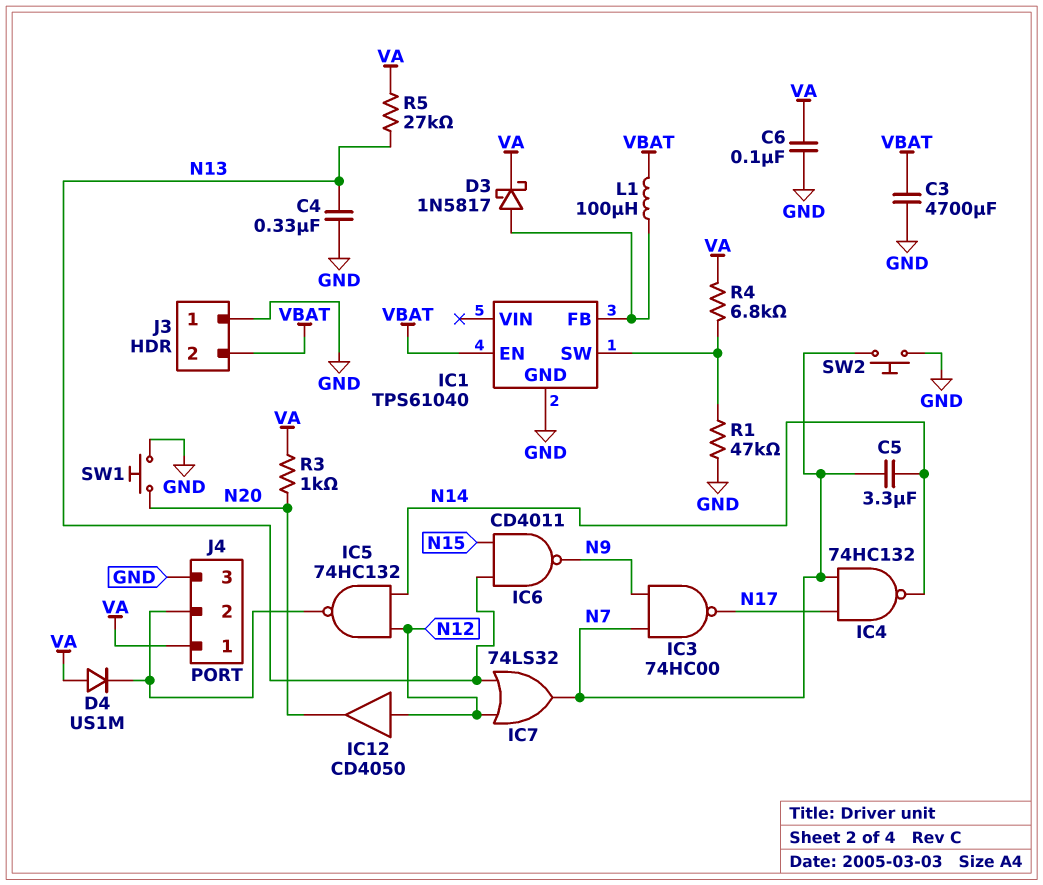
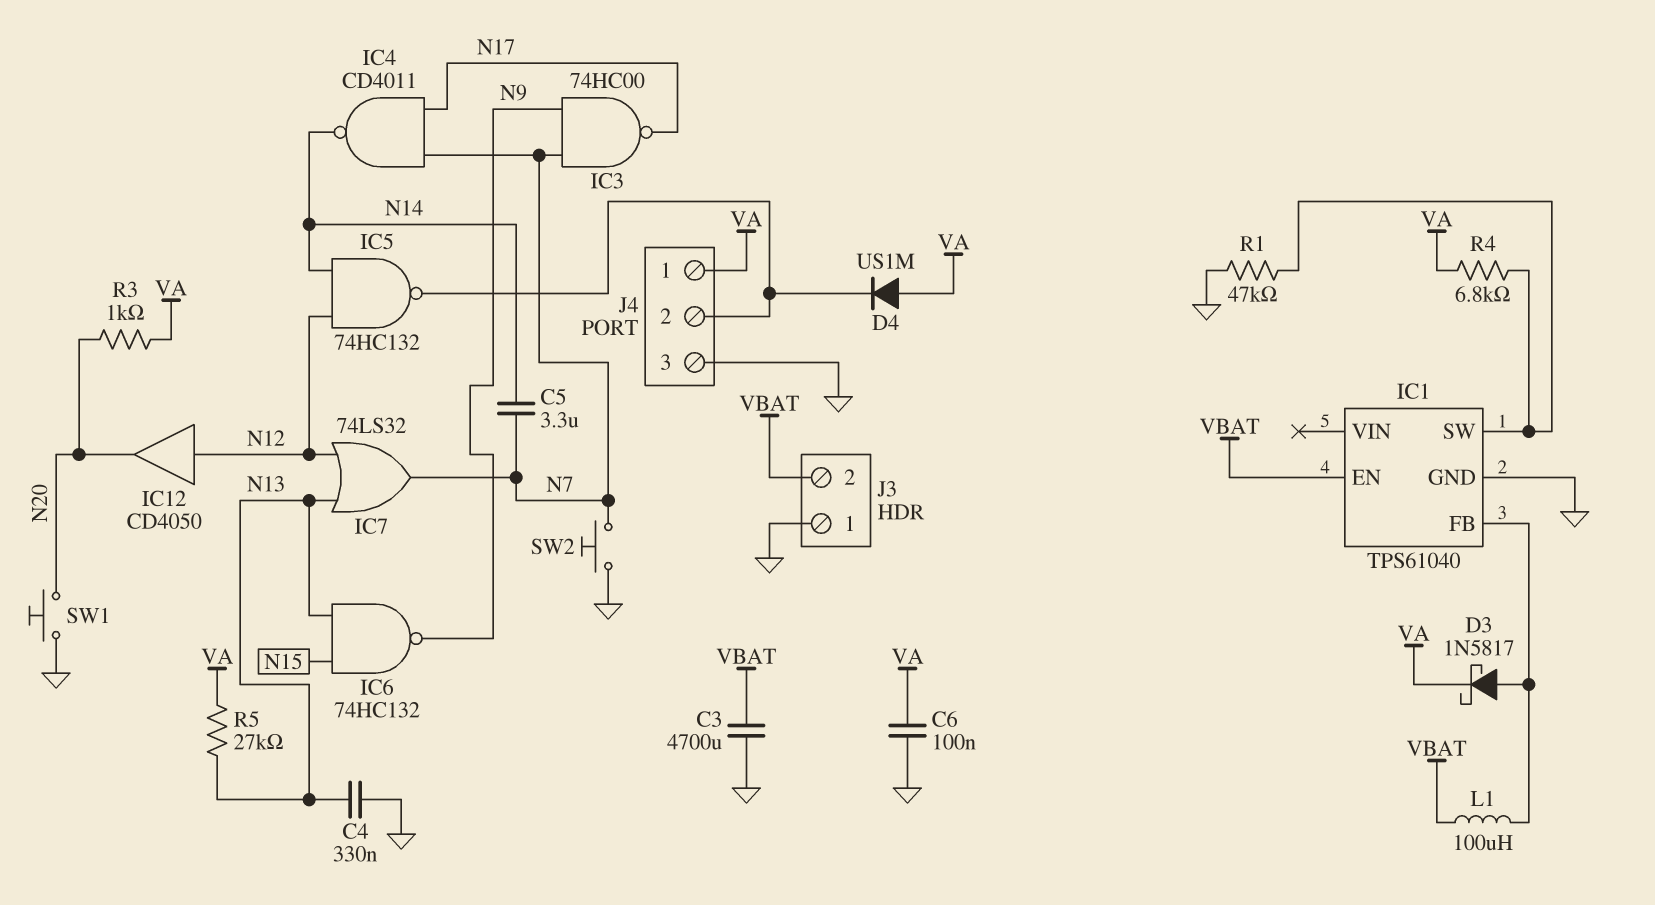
IC4: NAND 74HC132 (in N7, in N17, out N14) -> NAND CD4011 (in N7, in N17, out N14)
IC6: NAND CD4011 (in N13, in N15, out N9) -> NAND 74HC132 (in N13, in N15, out N9)

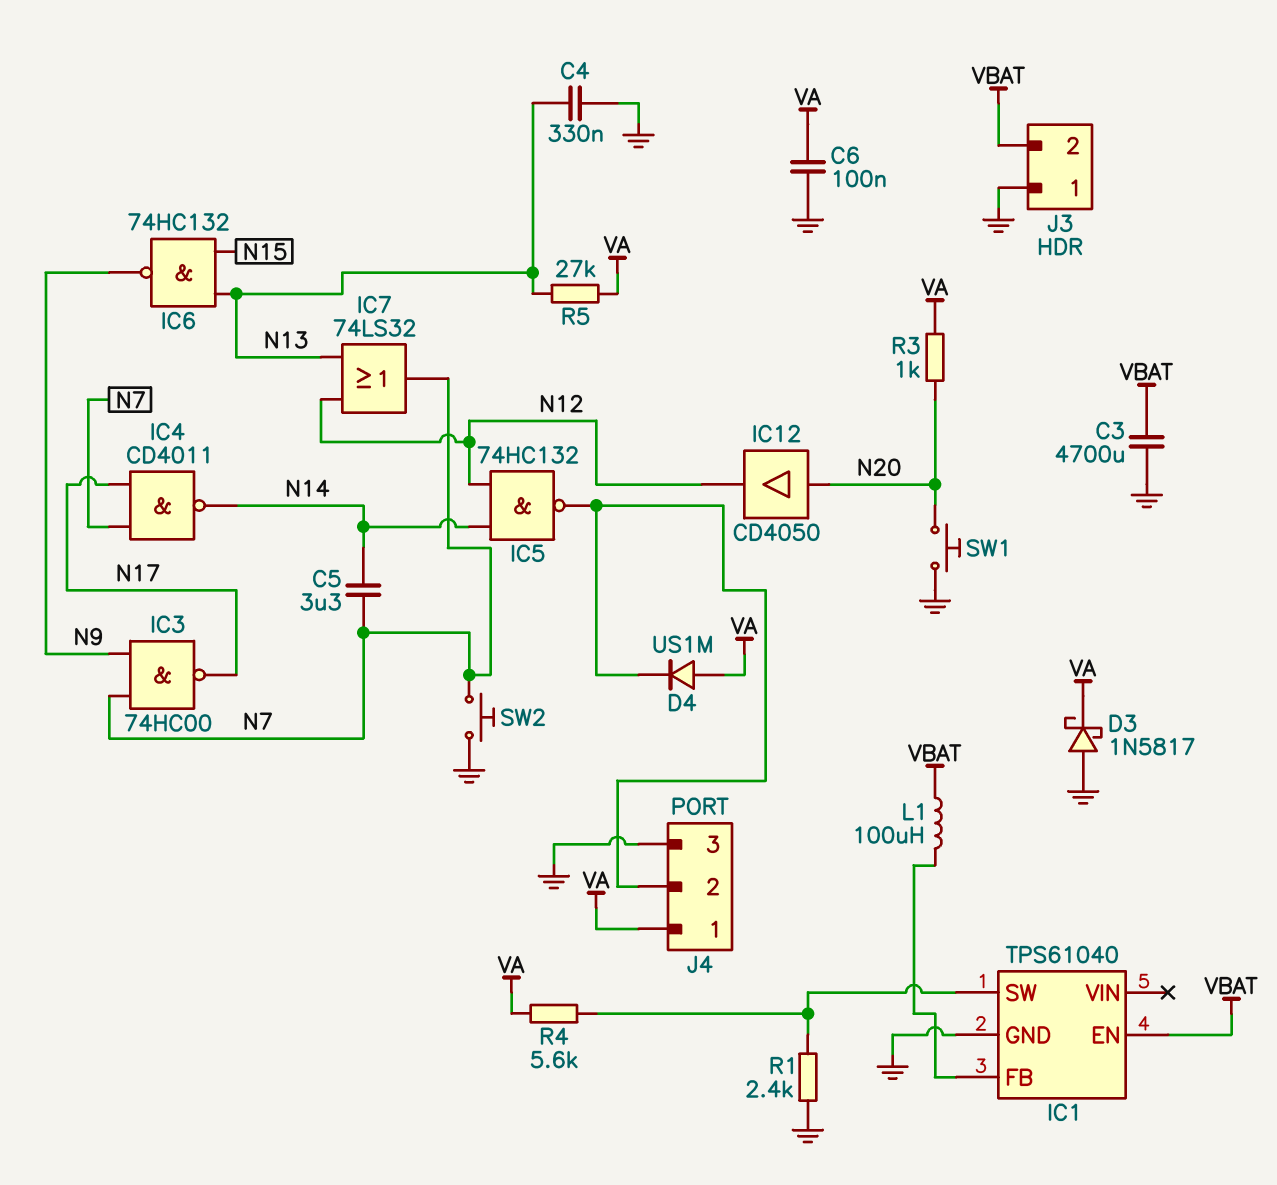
D3: schottky 1N5817 (A IC1/FB, K VA) -> schottky 1N5817 (A GND, K VA)
IC12: buffer CD4050 (in N12, out N20) -> buffer CD4050 (in N20, out N12)
R1: 47k (GND, IC1/SW) -> 2.4k (GND, IC1/SW)
R4: 6.8k (IC1/SW, VA) -> 5.6k (IC1/SW, VA)

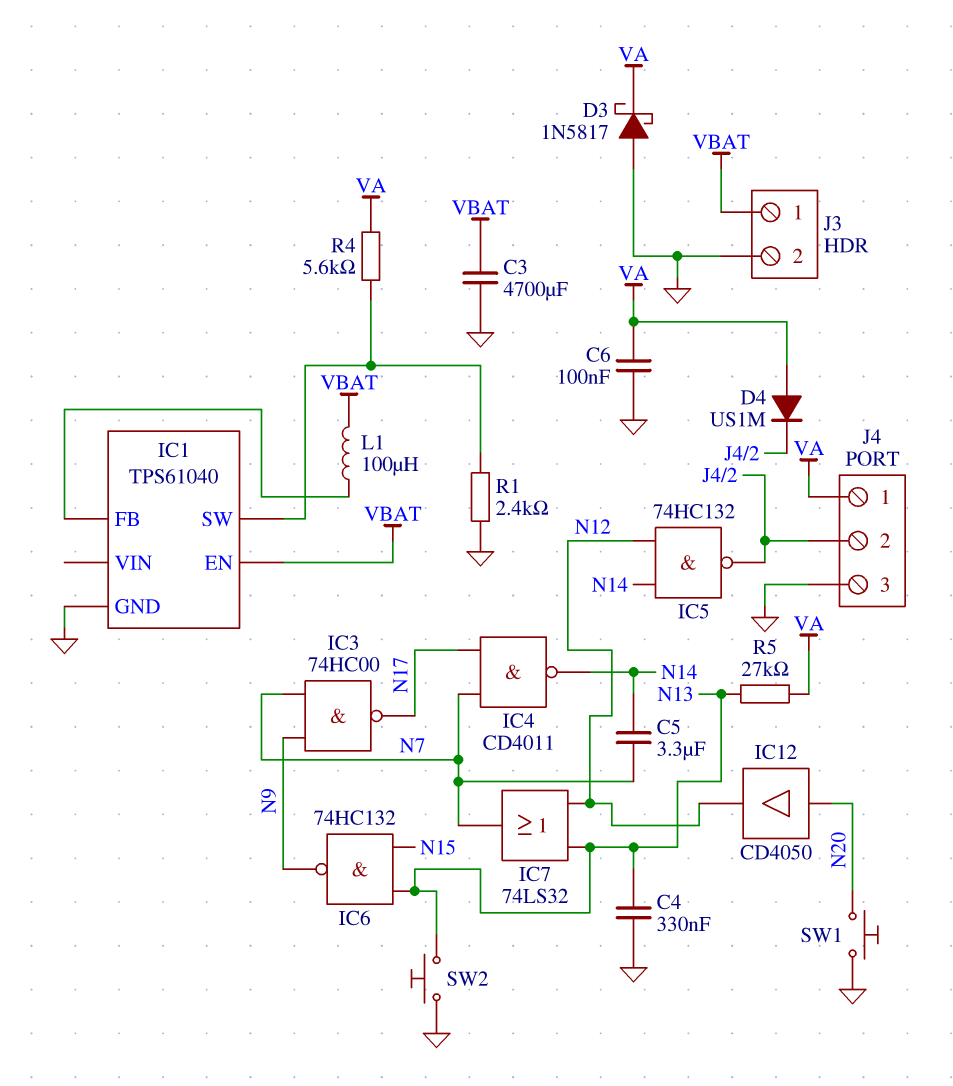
J3 pin 1: GND -> VBAT
J3 pin 2: VBAT -> GND
R3: 1k (N20, VA) -> none
SW2: button (GND, N7) -> button (GND, N13)

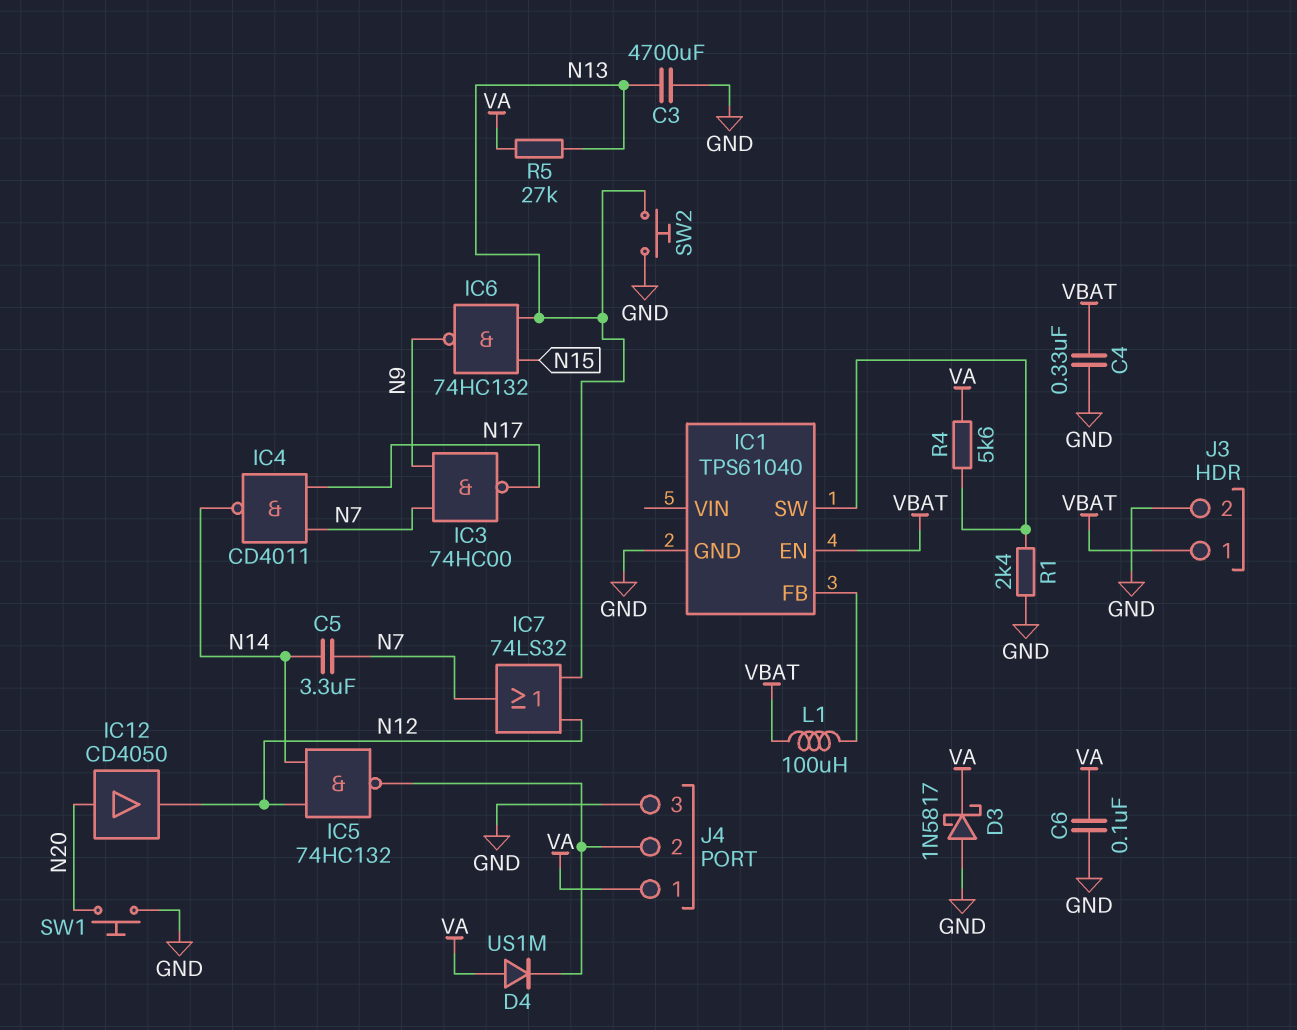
C3: 4700uF (GND, VBAT) -> 4700uF (GND, N13)
C4: 330nF (GND, N13) -> 330nF (GND, VBAT)

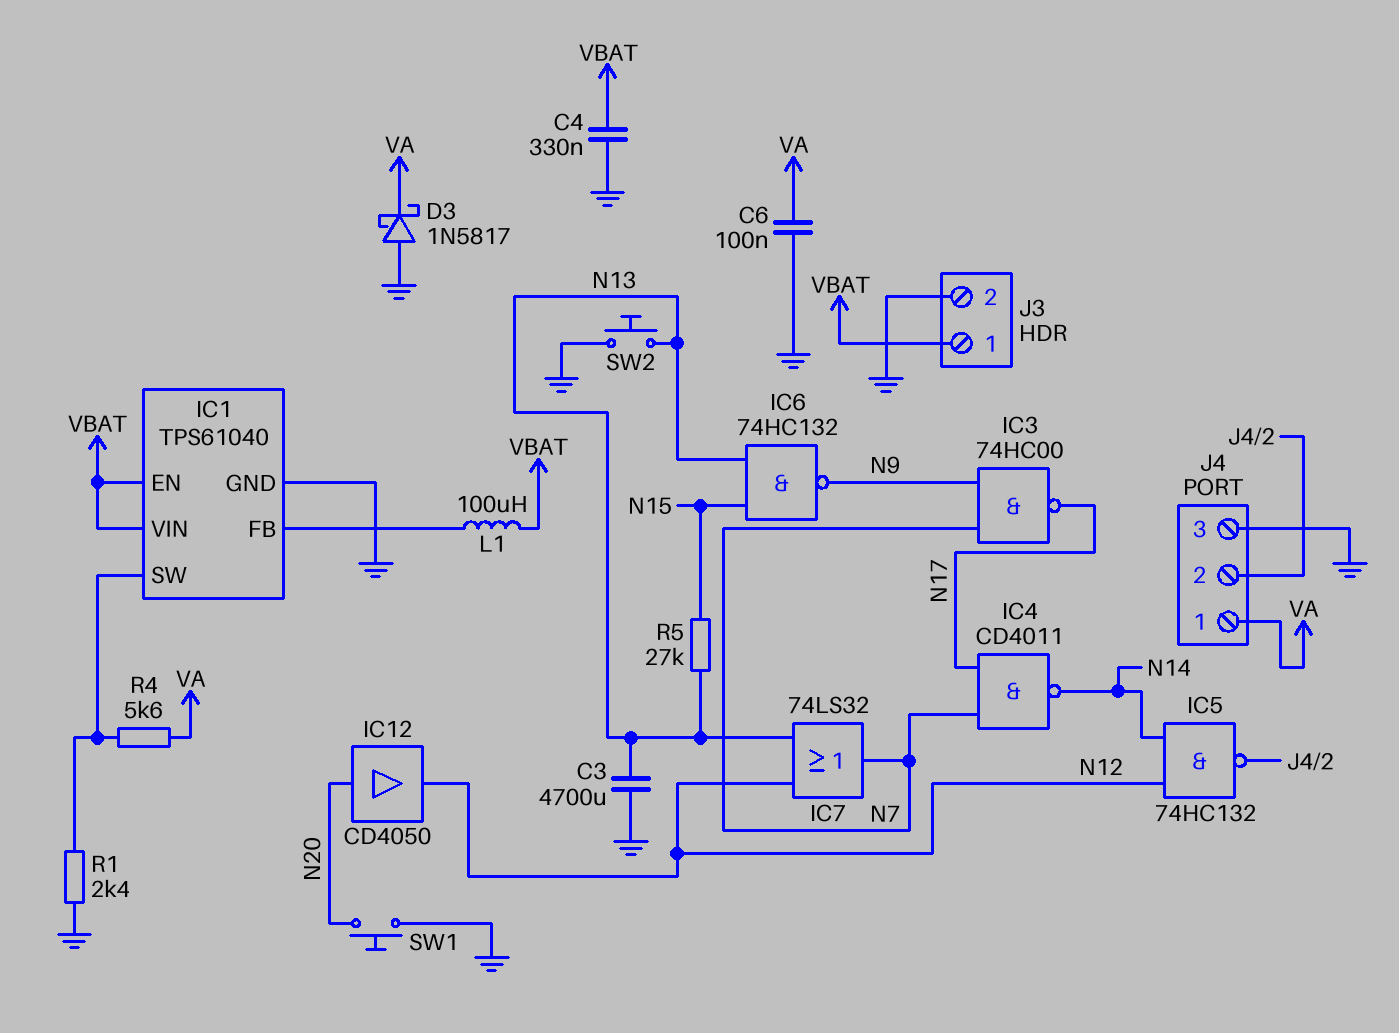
C5: 3.3uF (N7, N14) -> none
D4: diode US1M (A VA, K J4/2) -> none
IC1 pin VIN: none -> VBAT
R5: 27k (N13, VA) -> 27k (N13, N15)

